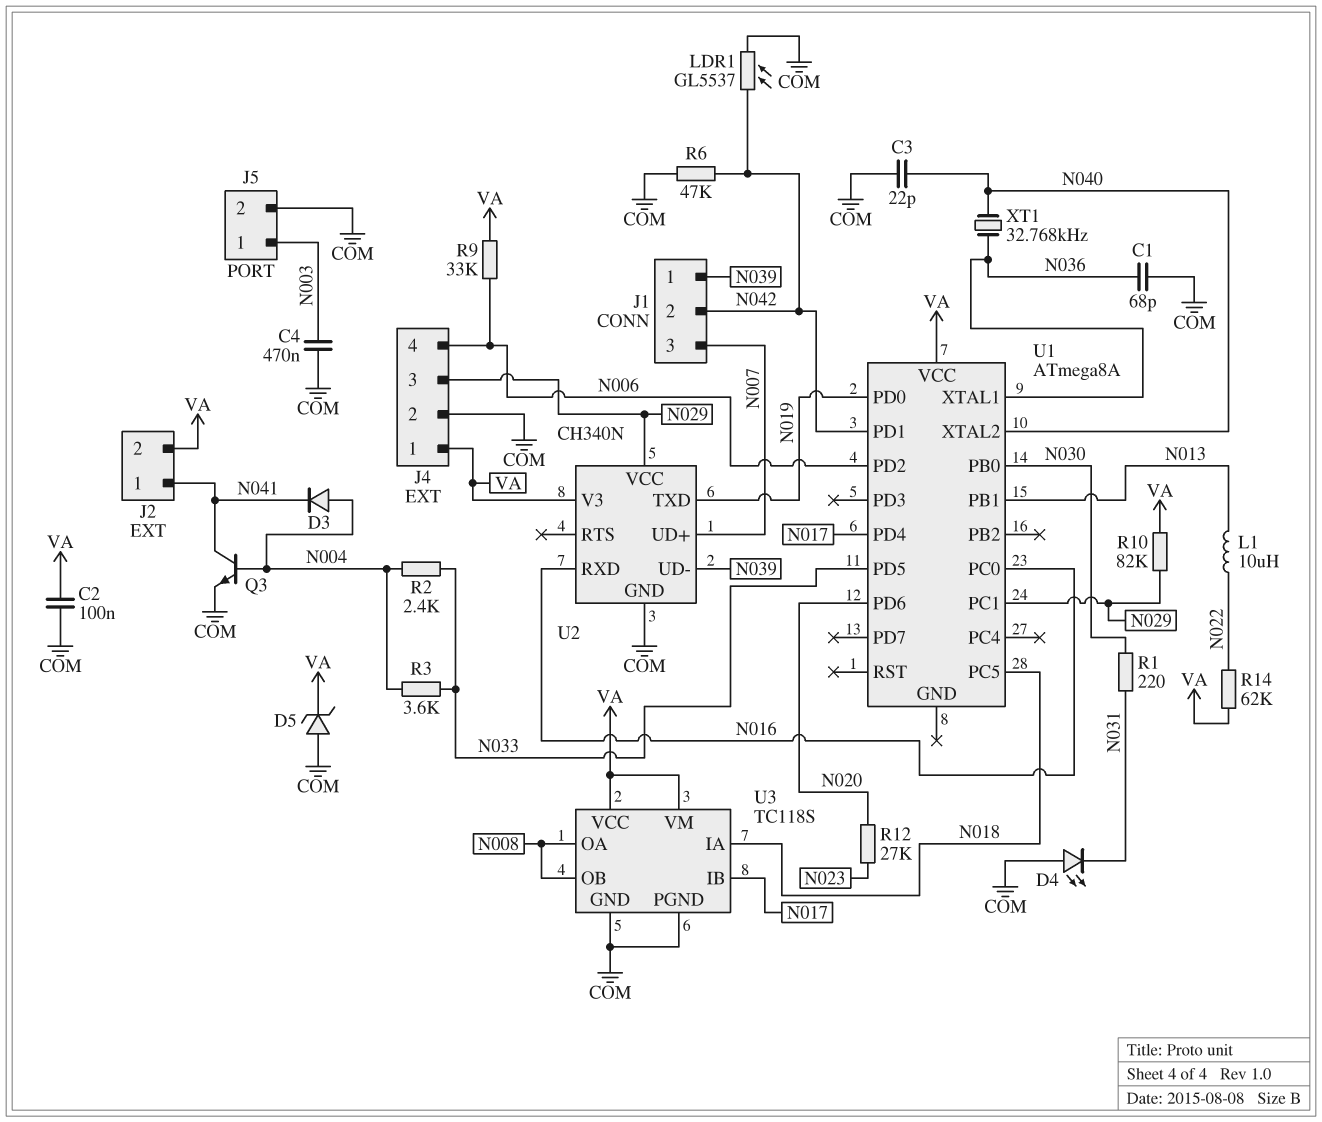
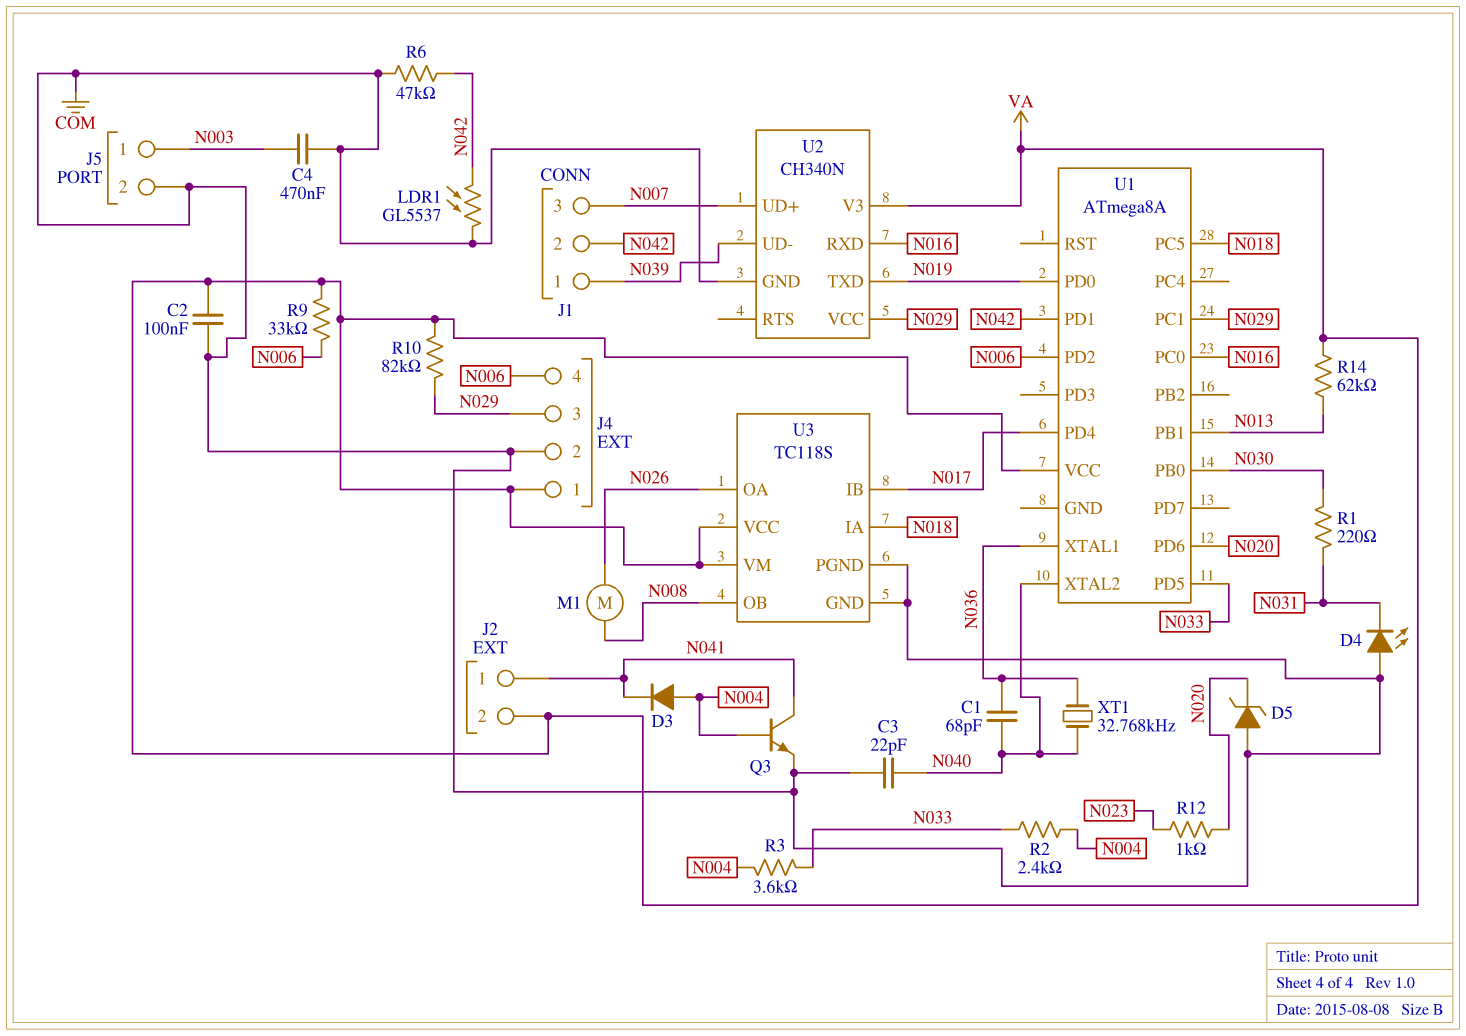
C1: 68pF (COM, N036) -> 68pF (N036, N040)
D5: zener (A COM, K VA) -> zener (A COM, K N020)
L1: 10uH (N013, N022) -> none
M1: none -> motor (N008, N026)
R12: 27k (N020, N023) -> 1k (N020, N023)
R14: 62k (N022, VA) -> 62k (N013, VA)
U3 pin OA: N008 -> N026

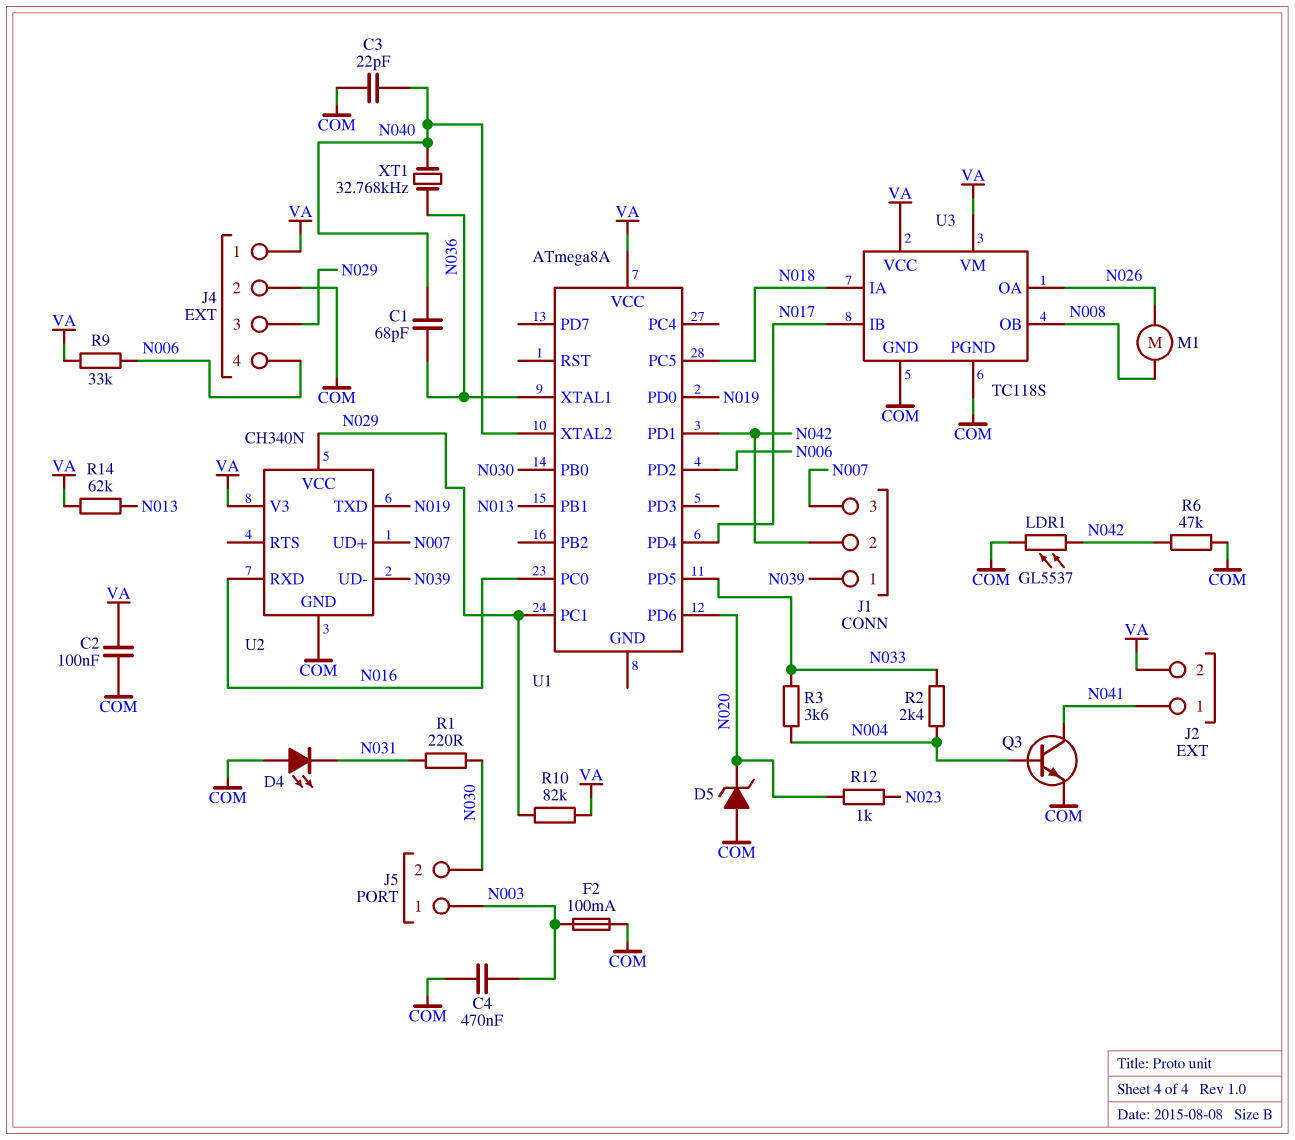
D3: diode (A N004, K N041) -> none
F2: none -> 100mA (COM, N003)
J5 pin 2: COM -> N030

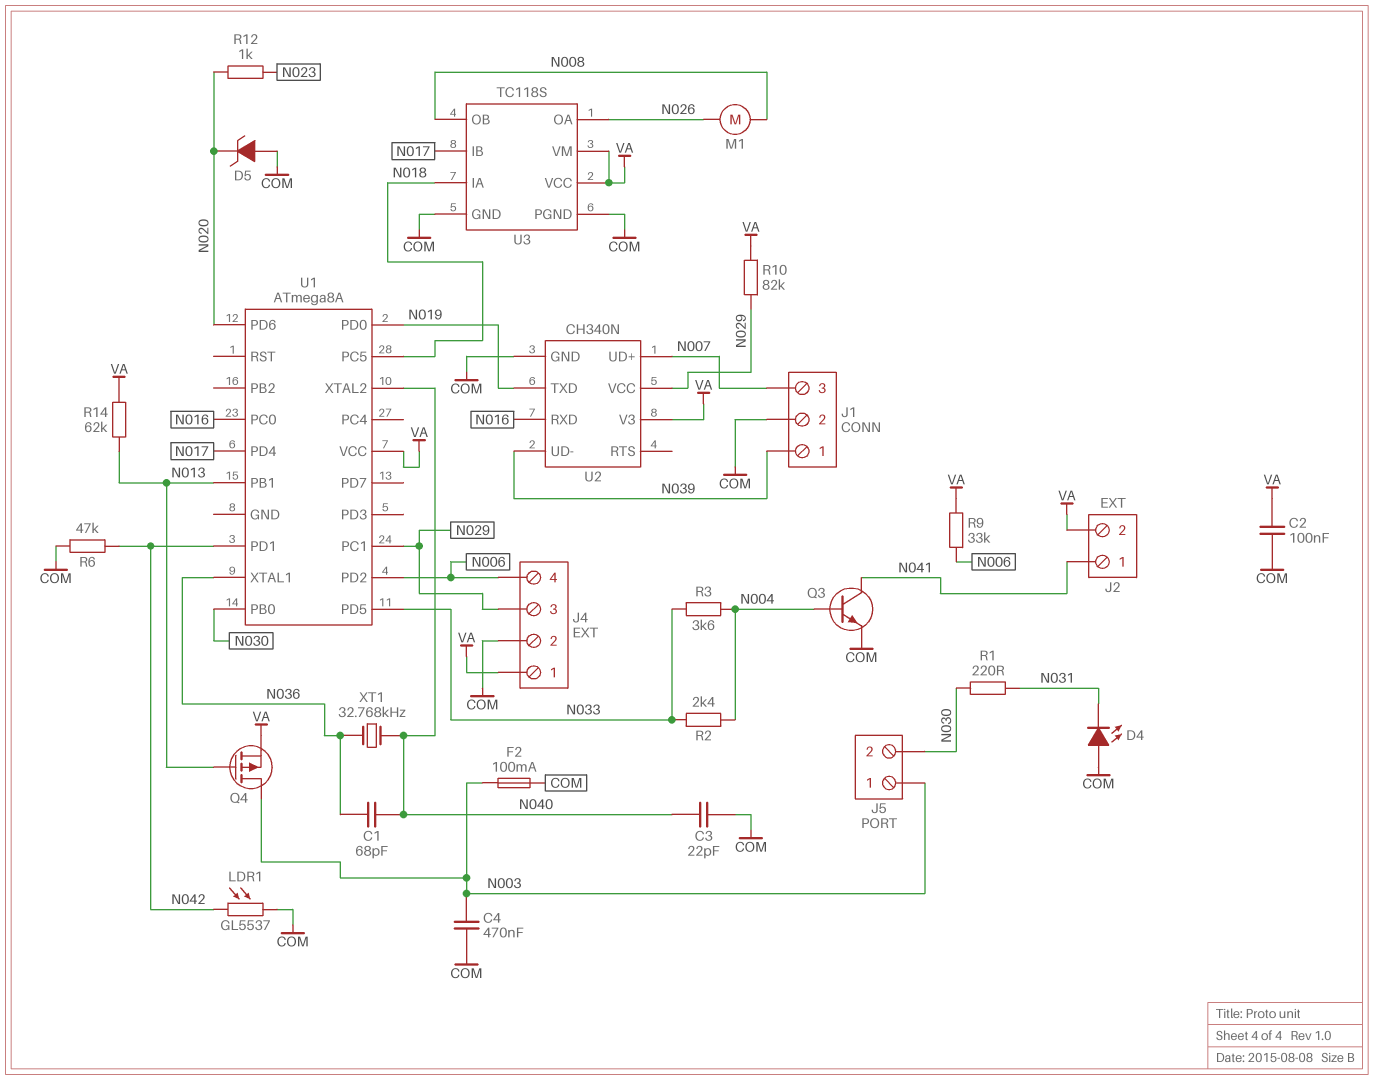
J1 pin 2: N042 -> COM
Q4: none -> PMOS (G N013, D N003, S VA)

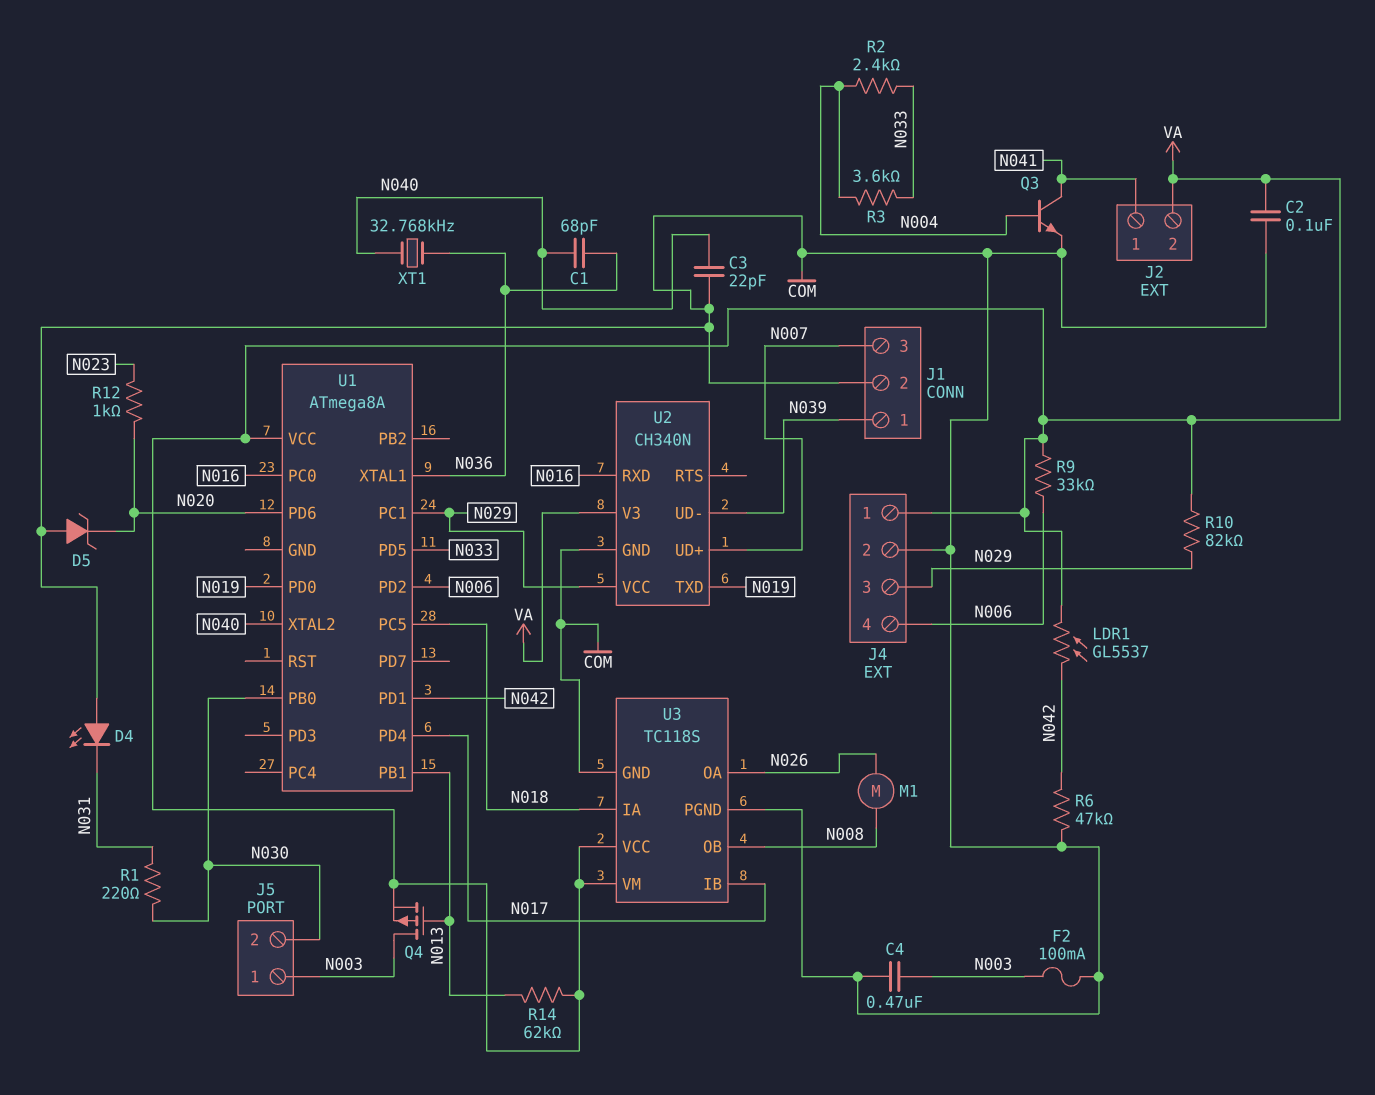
LDR1: GL5537 (COM, N042) -> GL5537 (N042, VA)

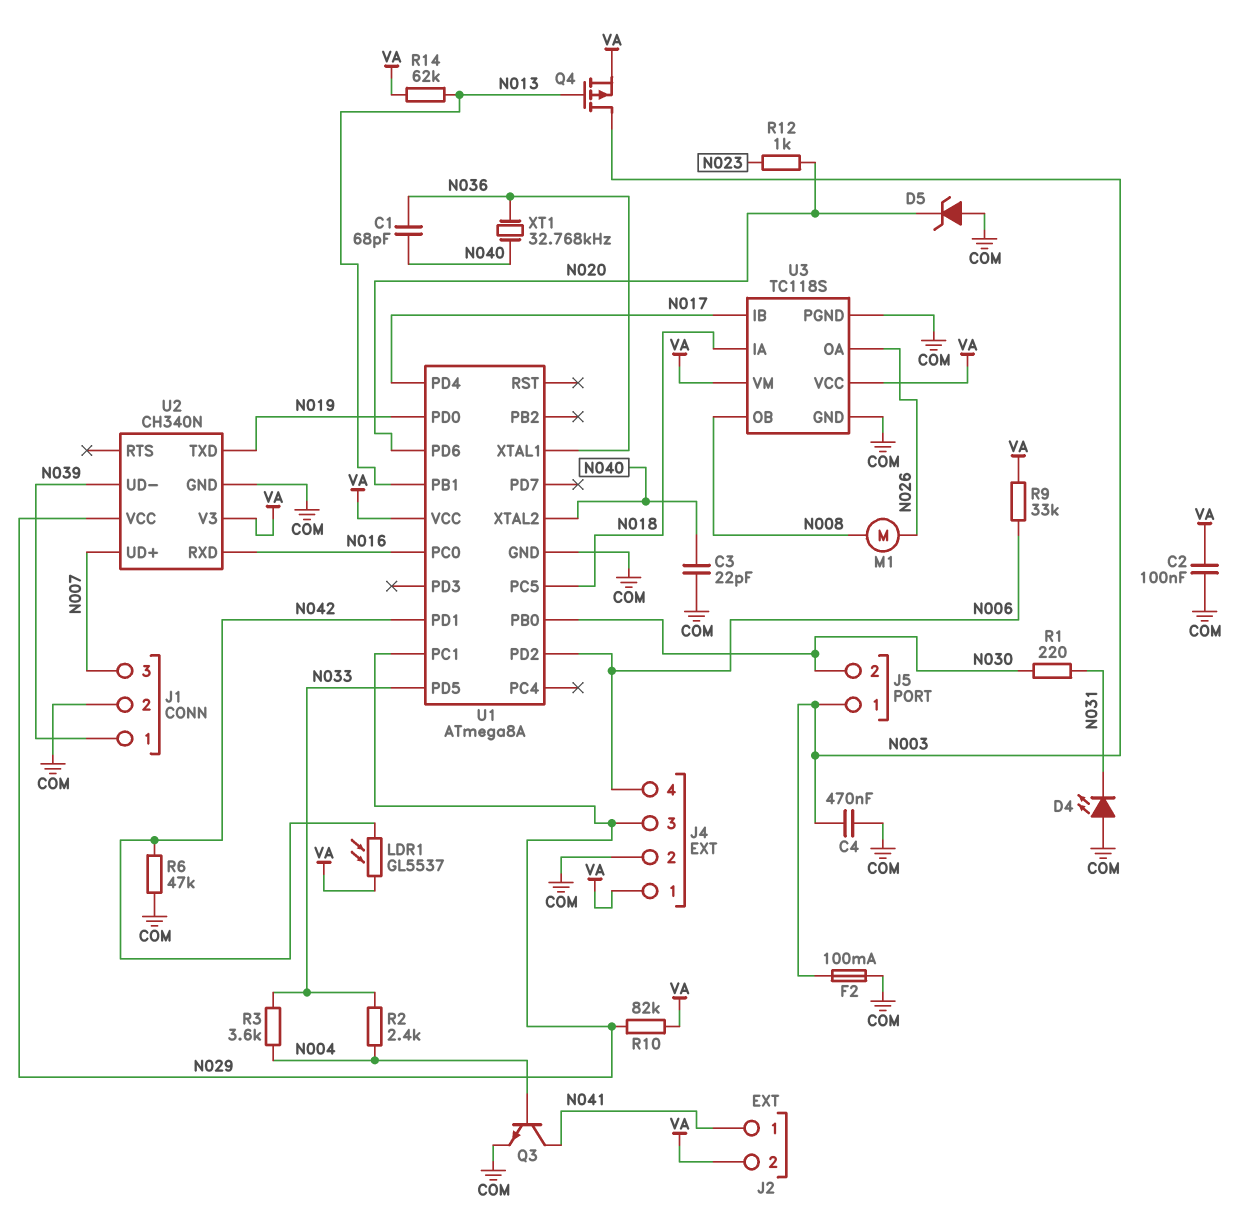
U1 pin GND: none -> COM

